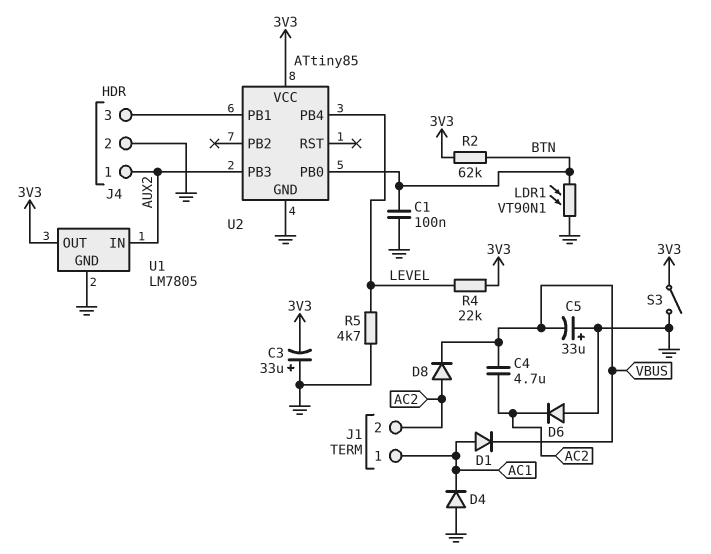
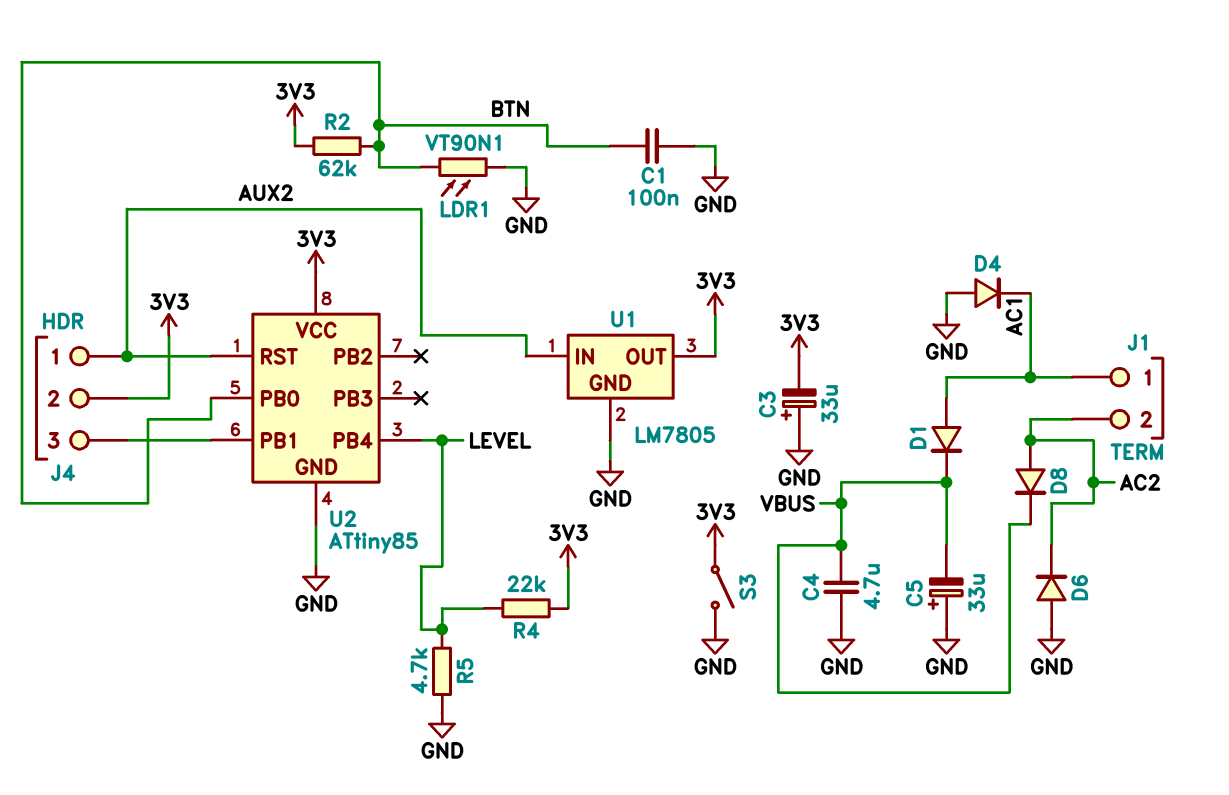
C4: 4.7uF (AC2, VBUS) -> 4.7uF (GND, VBUS)
J4 pin 2: GND -> 3V3
U2 pin PB3: AUX2 -> none
U2 pin RST: none -> AUX2

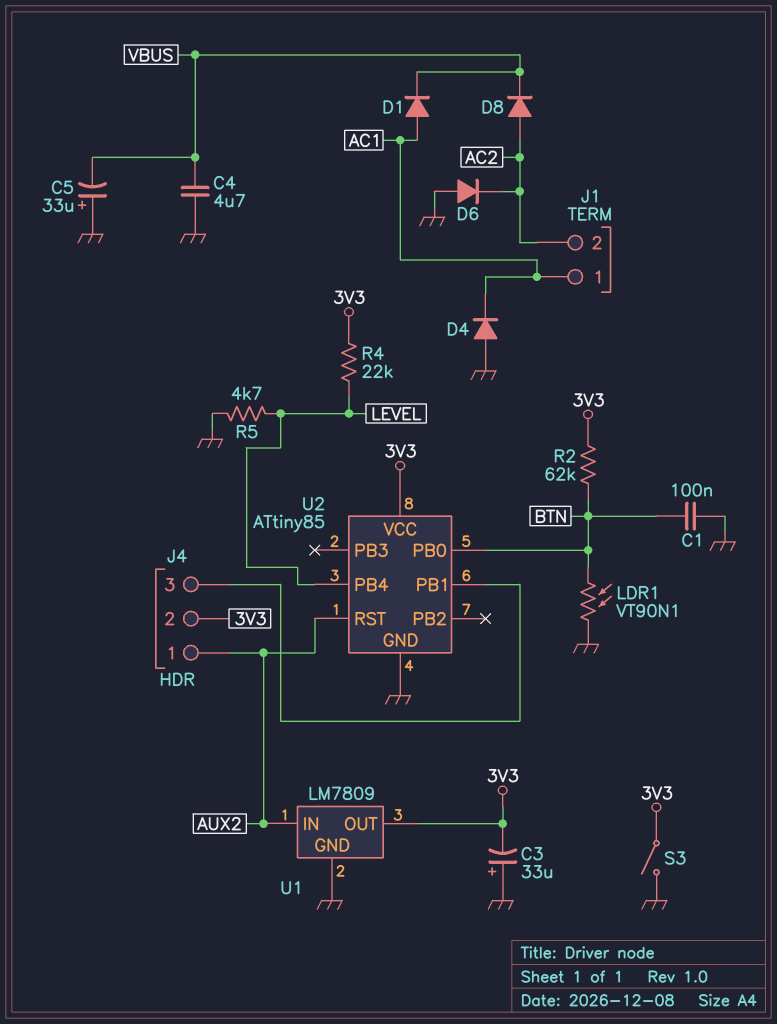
U1: LM7805 -> LM7809

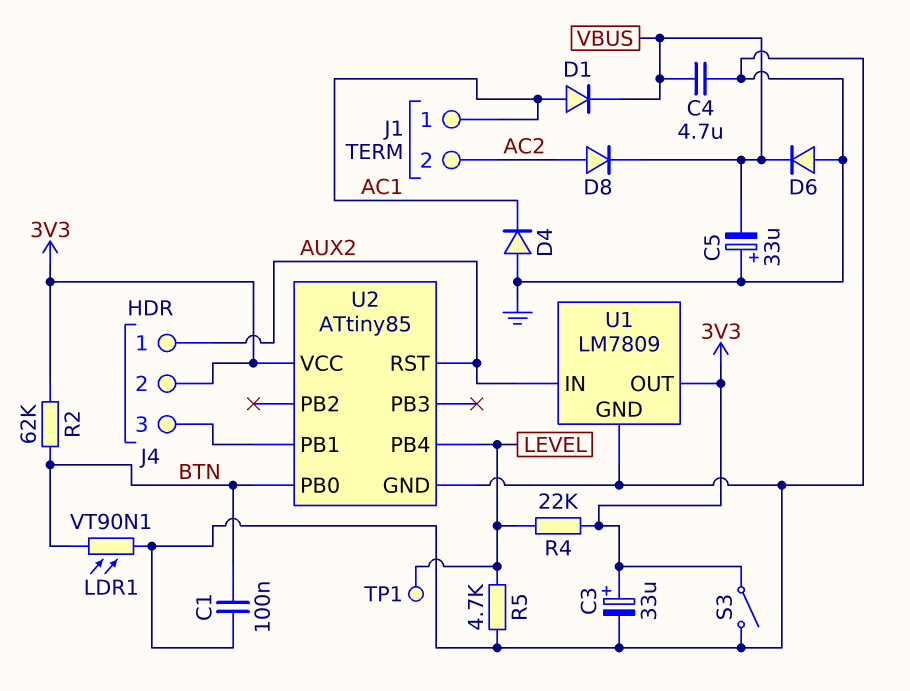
C3: 33uF (plus GND, minus 3V3) -> 33uF (plus 3V3, minus GND)
D6: diode (A GND, K AC2) -> diode (A GND, K VBUS)
TP1: none -> test point (LEVEL)

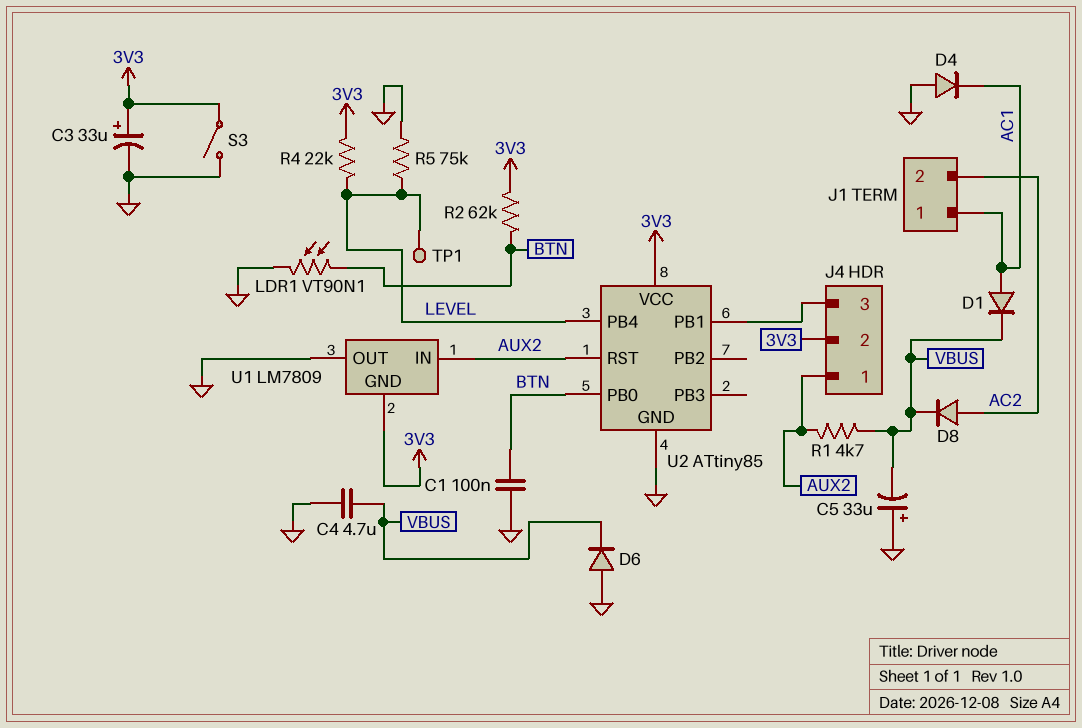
R1: none -> 4.7k (AUX2, VBUS)
R5: 4.7k (GND, LEVEL) -> 75k (GND, LEVEL)
U1 pin GND: GND -> 3V3
U1 pin OUT: 3V3 -> GND

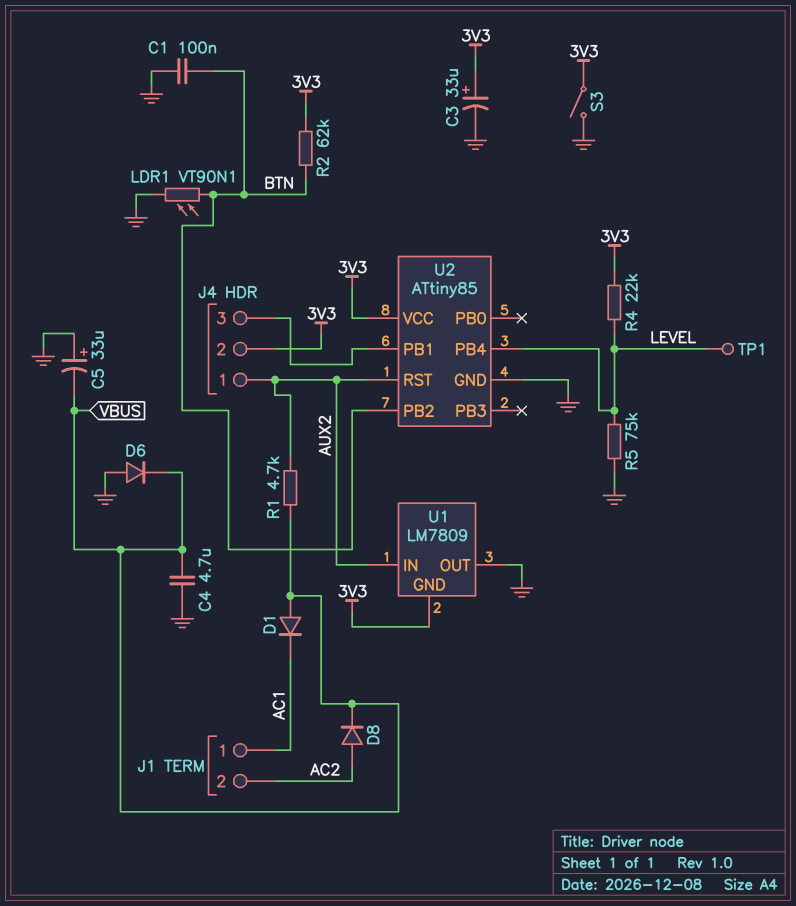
D1: diode (A AC1, K VBUS) -> diode (A VBUS, K AC1)
D4: diode (A GND, K AC1) -> none
U2 pin PB0: BTN -> none
U2 pin PB2: none -> BTN

